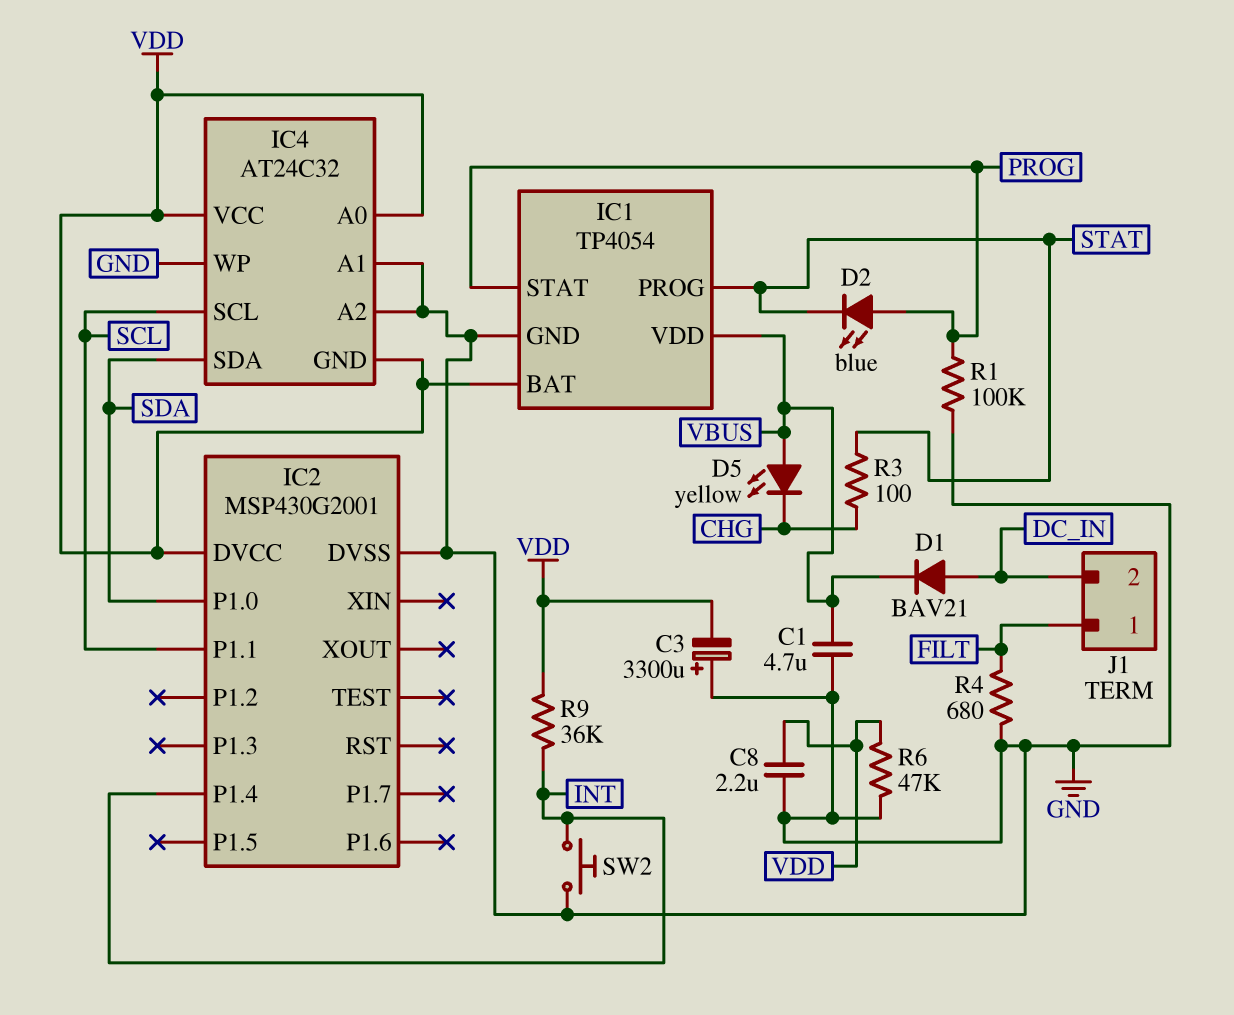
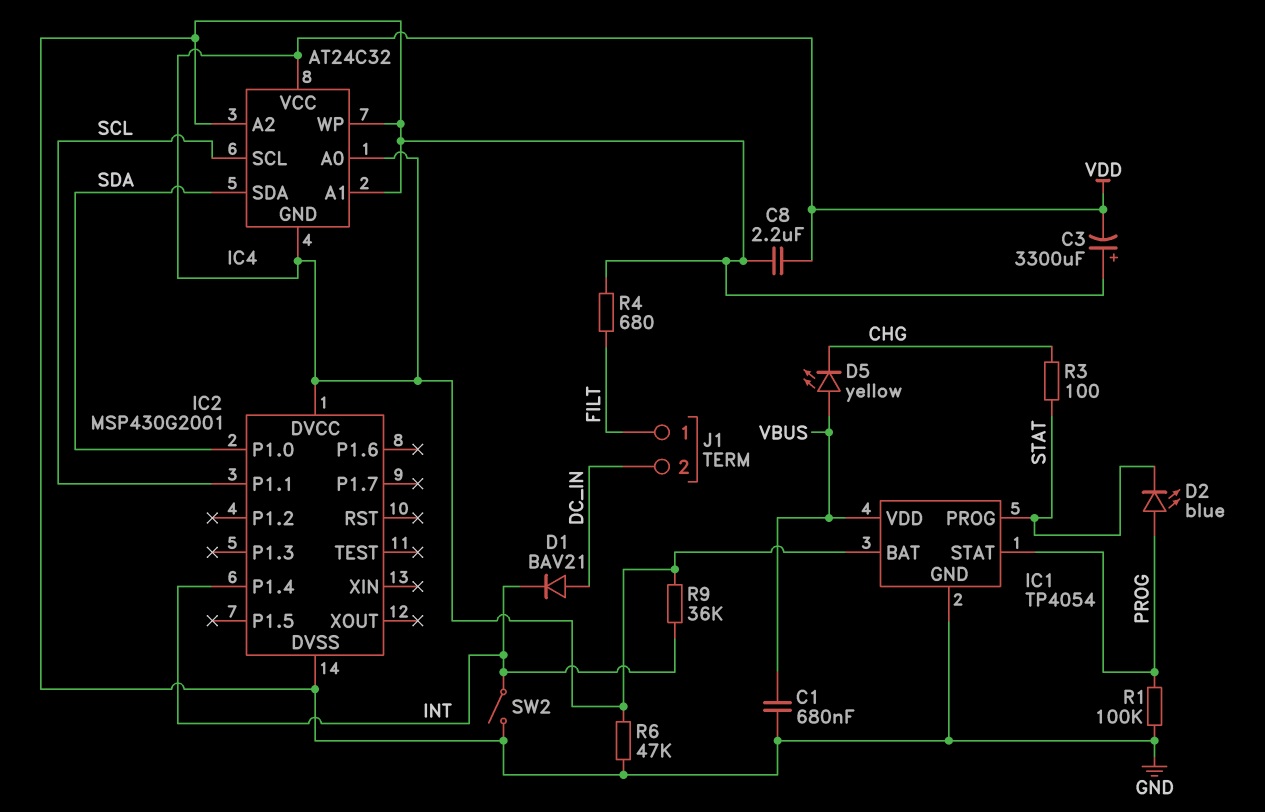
C1: 4.7uF (GND, VBUS) -> 680nF (GND, VBUS)
D1: diode BAV21 (A DC_IN, K VBUS) -> diode BAV21 (A DC_IN, K INT)
SW2: button (GND, INT) -> switch (GND, INT)

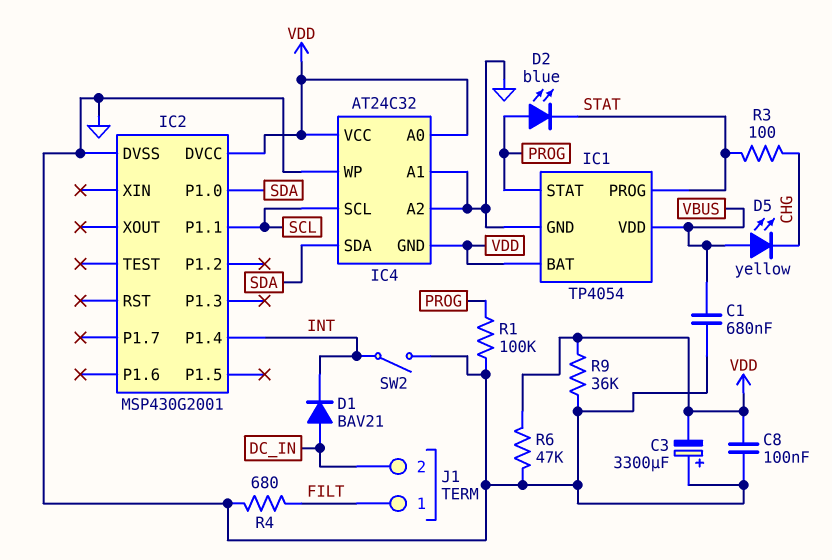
C8: 2.2uF (GND, VDD) -> 100nF (GND, VDD)
R9: 36k (INT, VDD) -> 36k (GND, VDD)

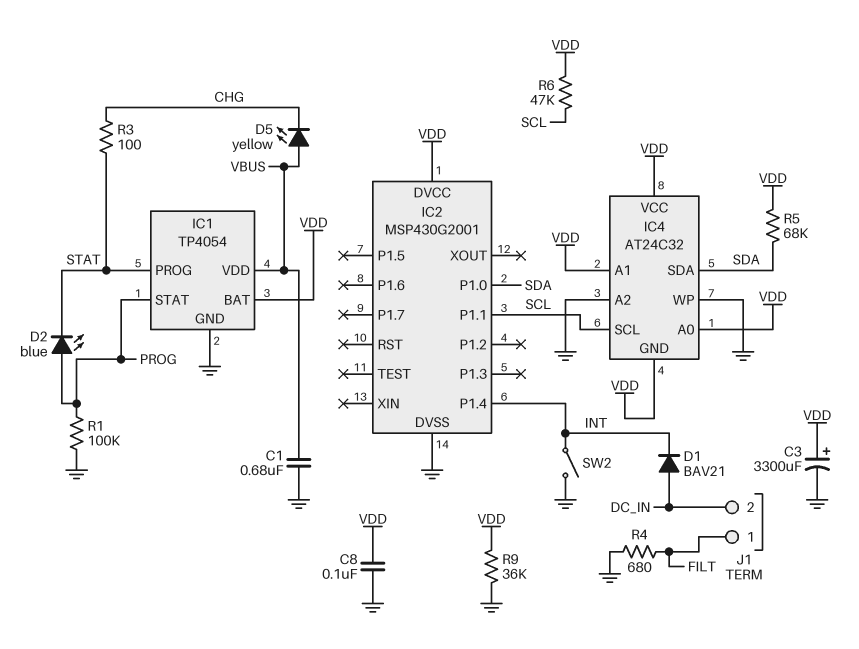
C3: 3300uF (plus GND, minus VDD) -> 3300uF (plus VDD, minus GND)
IC4 pin A1: GND -> VDD
R5: none -> 68k (SDA, VDD)
R6: 47k (GND, VDD) -> 47k (SCL, VDD)

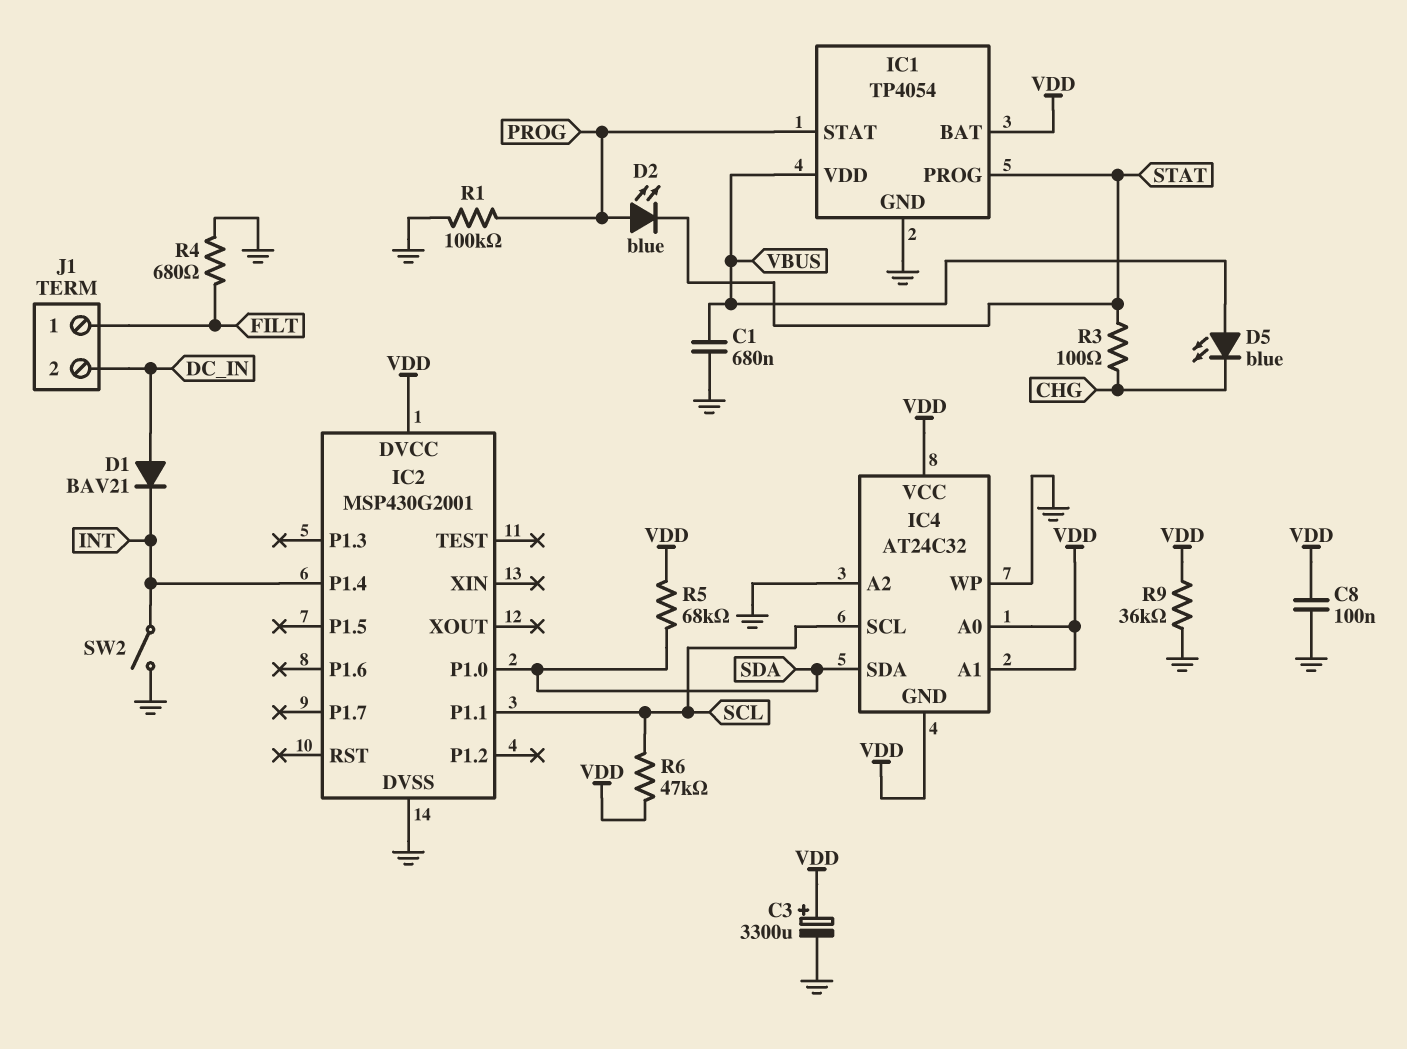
D5: LED yellow (A VBUS, K CHG) -> LED blue (A VBUS, K CHG)

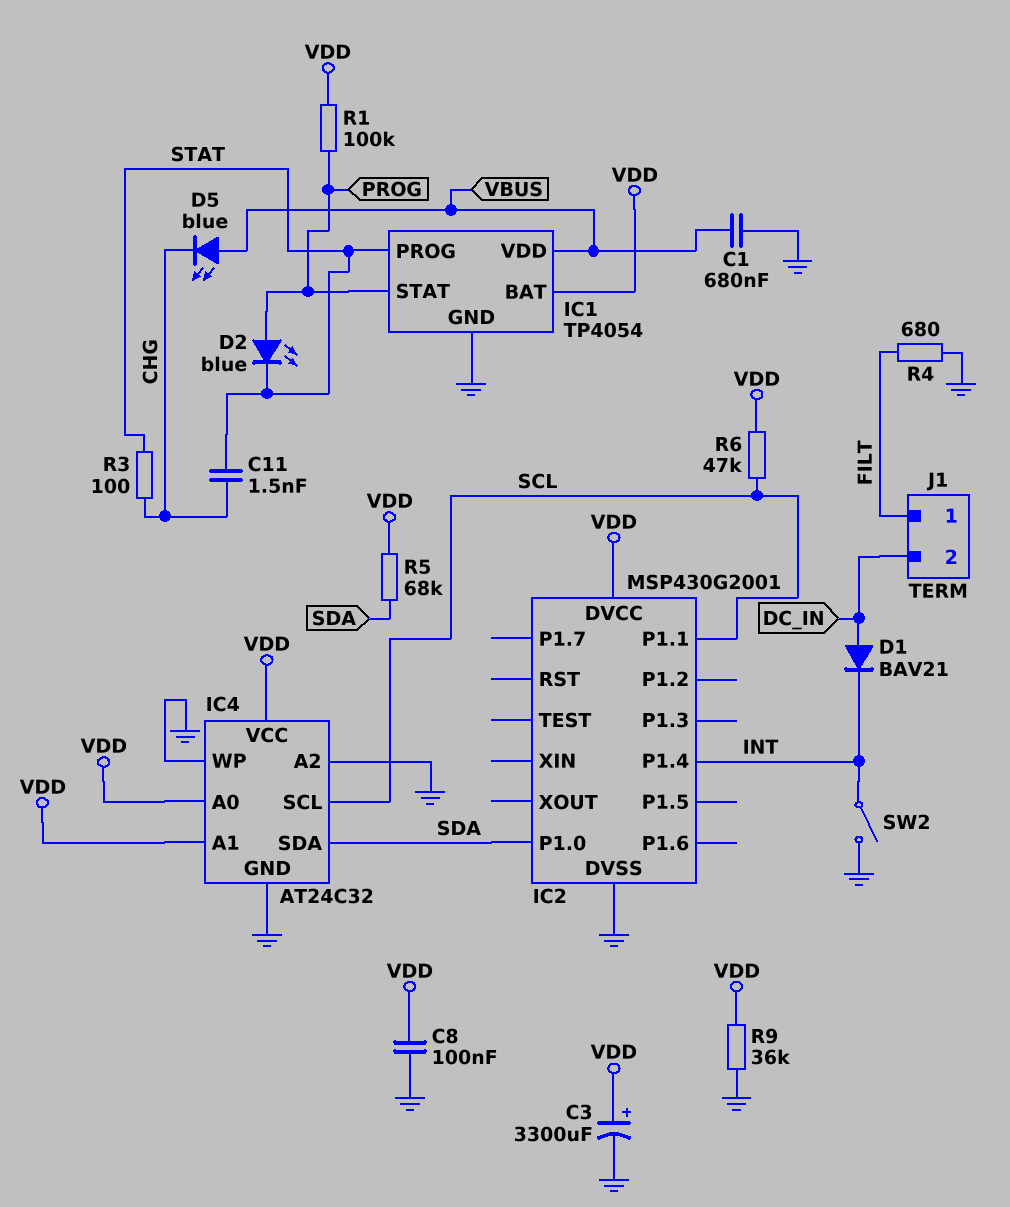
C11: none -> 1.5nF (CHG, STAT)
IC4 pin GND: VDD -> GND
R1: 100k (GND, PROG) -> 100k (PROG, VDD)

